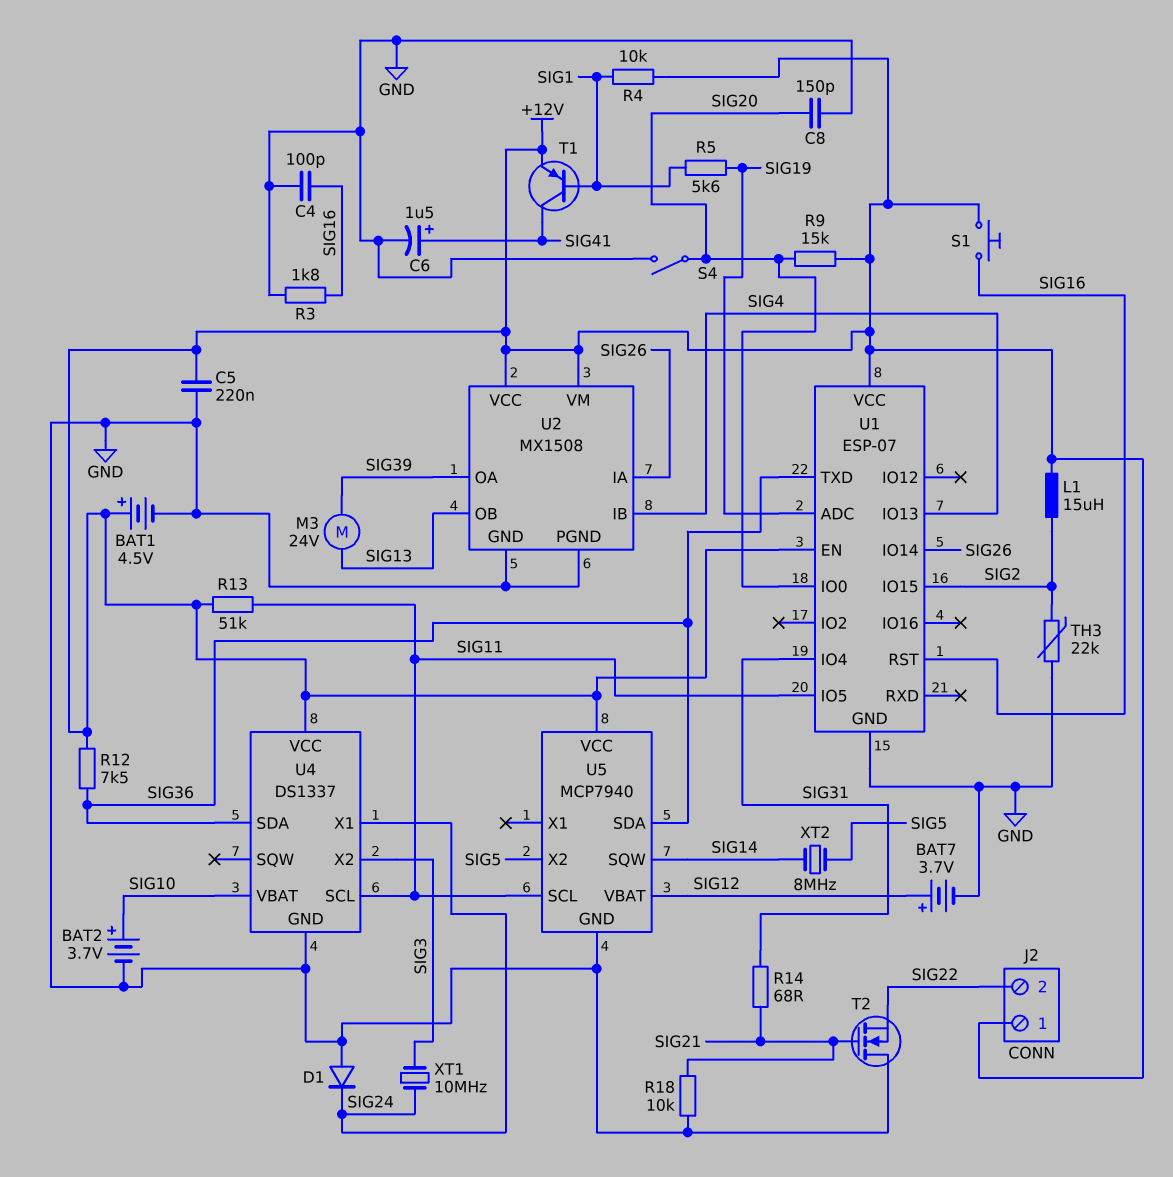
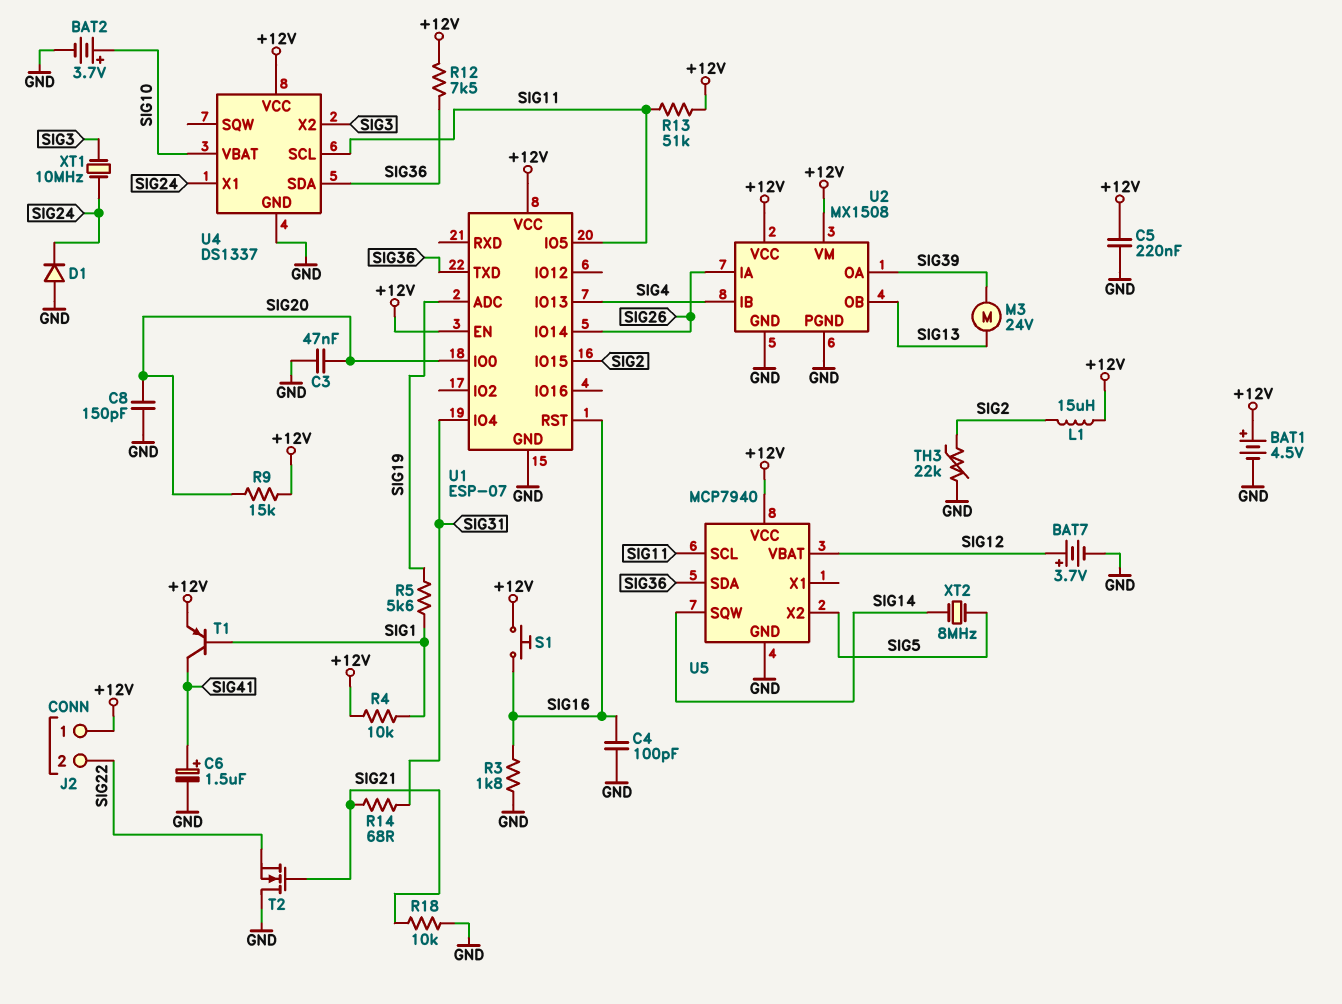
C3: none -> 47nF (GND, SIG20)
S4: switch (GND, SIG20) -> none

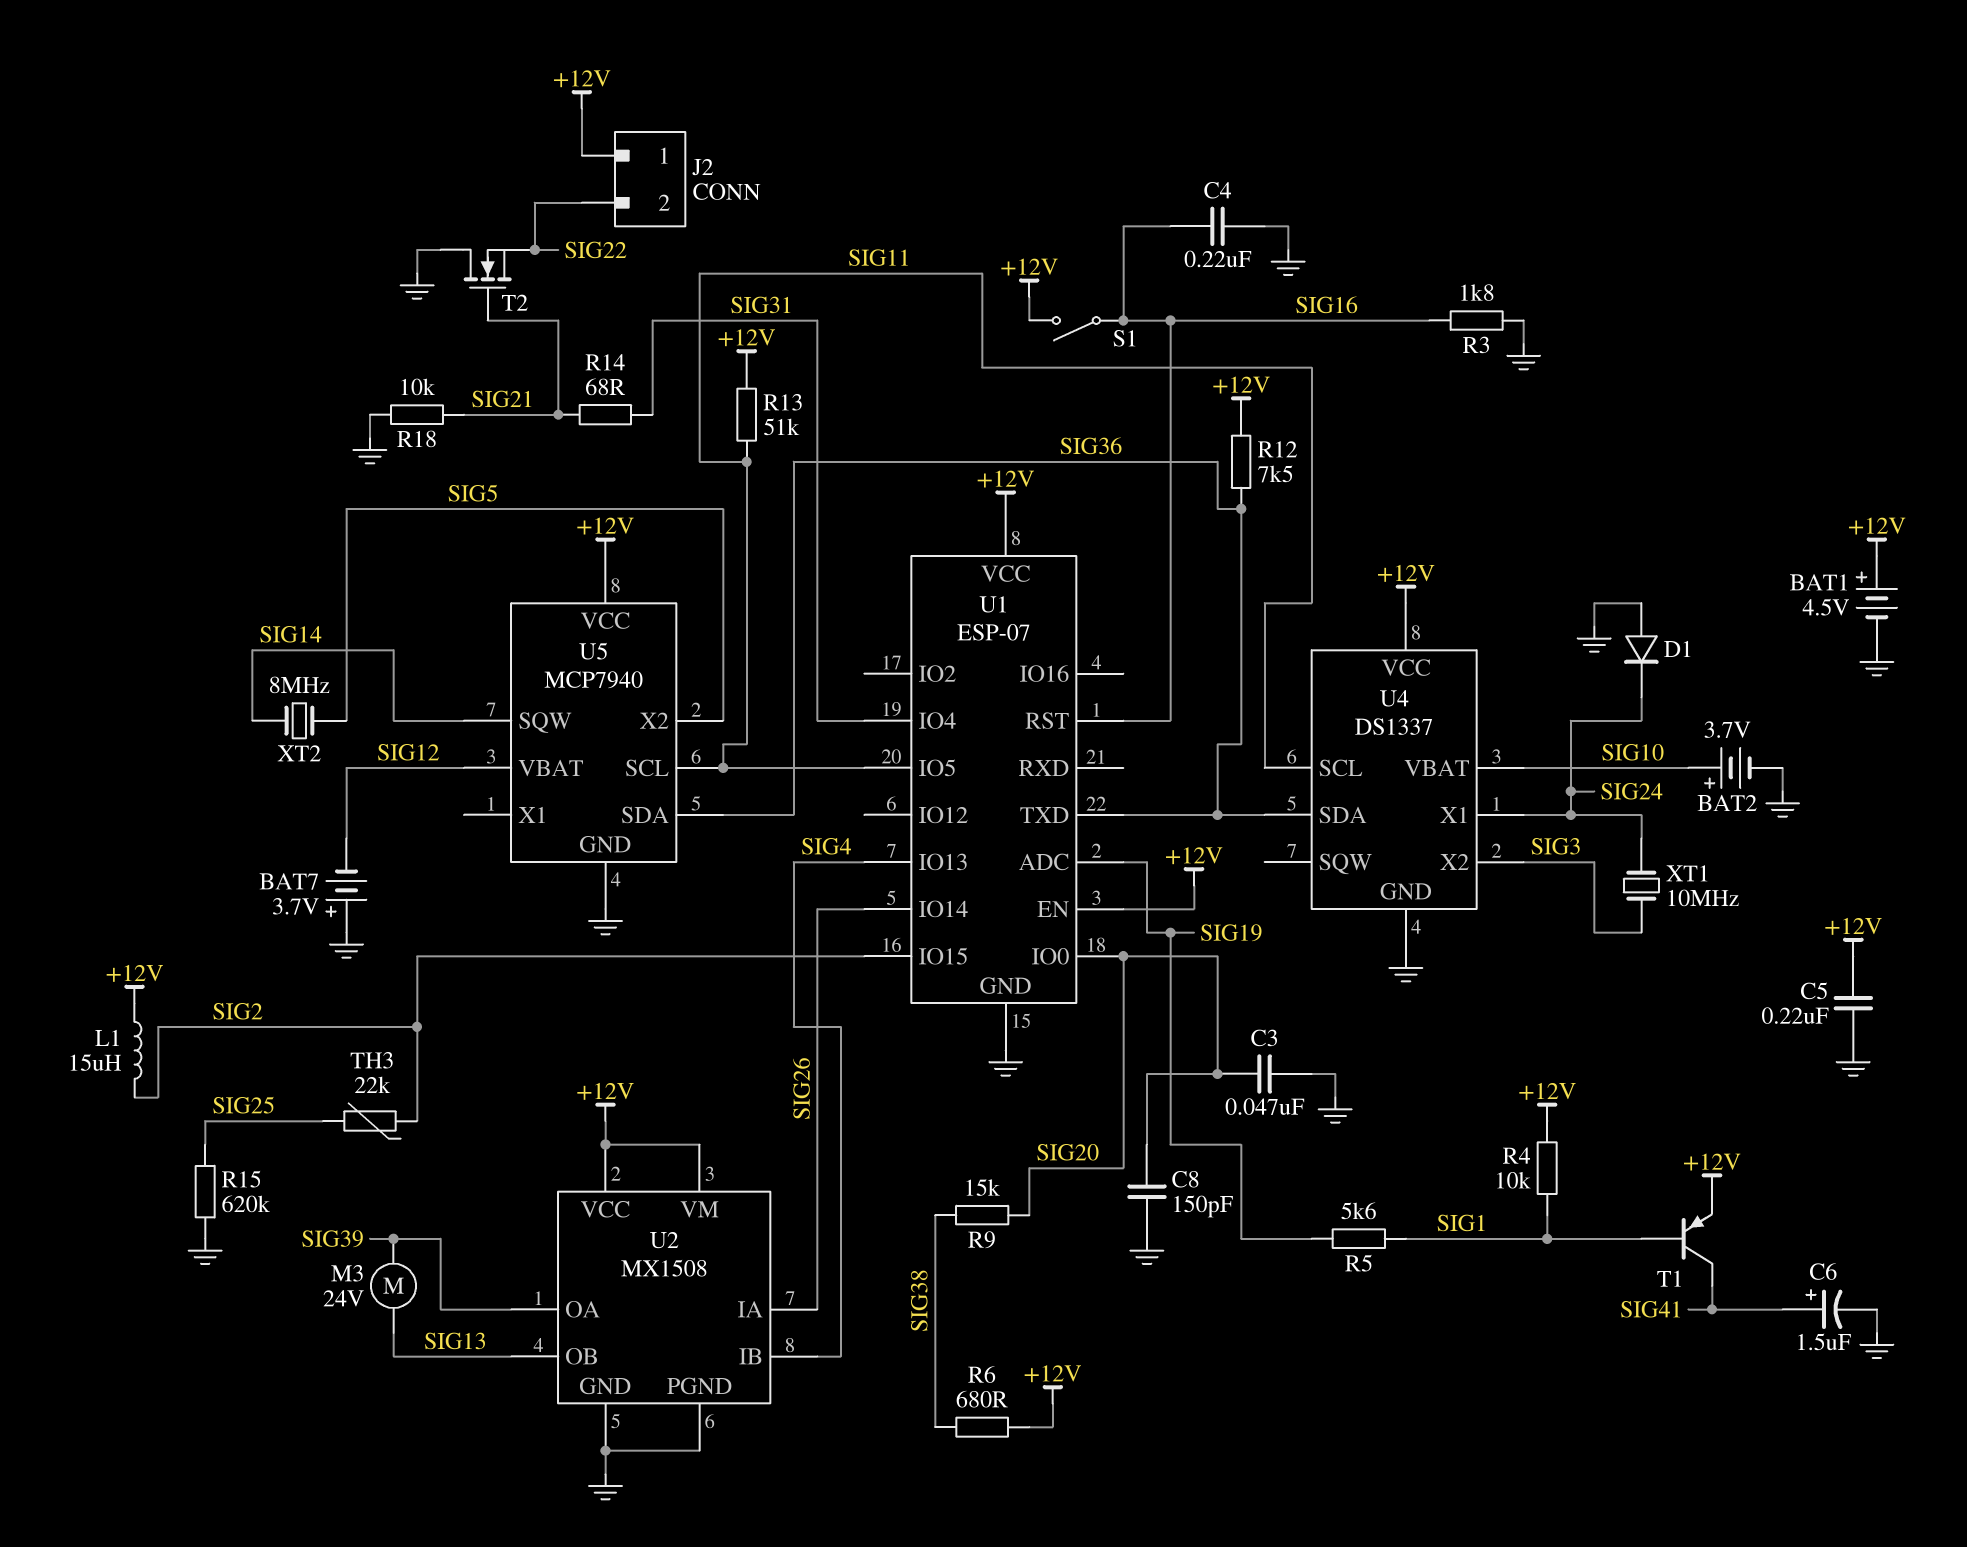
BAT7: 3.7V (plus SIG12, minus GND) -> 3.7V (plus GND, minus SIG12)
C4: 100pF (GND, SIG16) -> 220nF (GND, SIG16)
R6: none -> 680 (+12V, SIG38)
R9: 15k (+12V, SIG20) -> 15k (SIG20, SIG38)
R15: none -> 620k (GND, SIG25)
S1: button (+12V, SIG16) -> switch (+12V, SIG16)
TH3: 22k (GND, SIG2) -> 22k (SIG2, SIG25)

